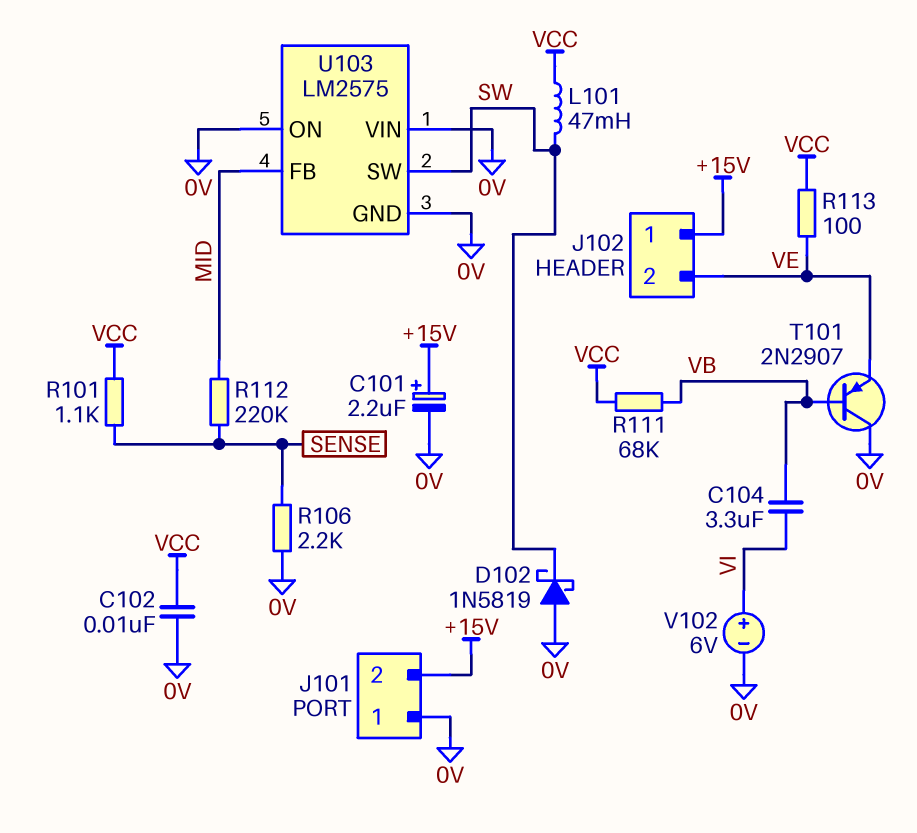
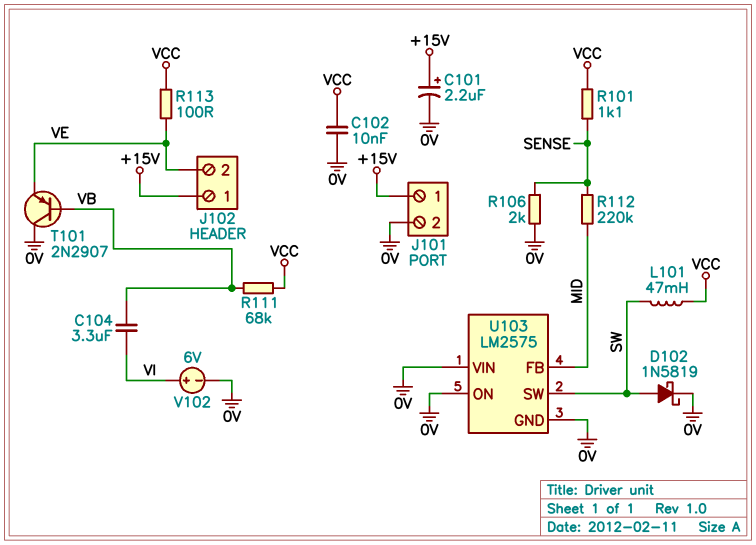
D102: schottky 1N5819 (A 0V, K SW) -> schottky 1N5819 (A SW, K 0V)
J101 pin 1: 0V -> +15V
J101 pin 2: +15V -> 0V
R106: 2.2k (0V, SENSE) -> 2k (0V, SENSE)

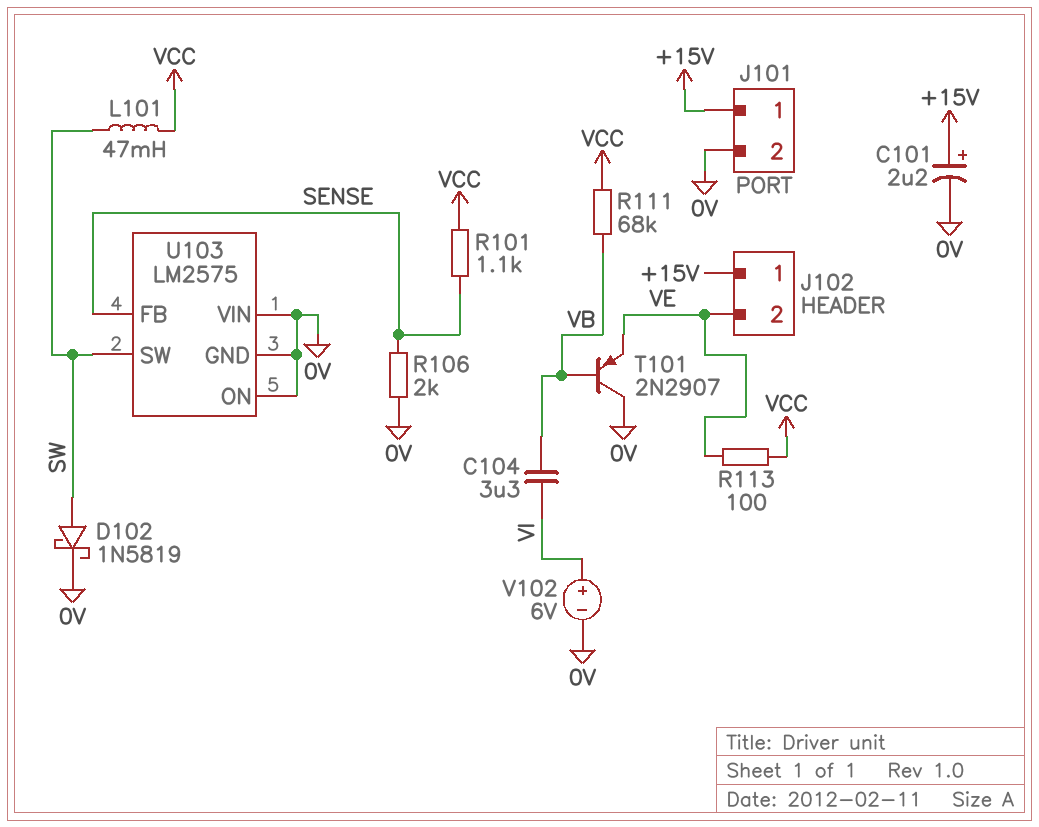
C102: 10nF (0V, VCC) -> none
R112: 220k (MID, SENSE) -> none
U103 pin FB: MID -> SENSE

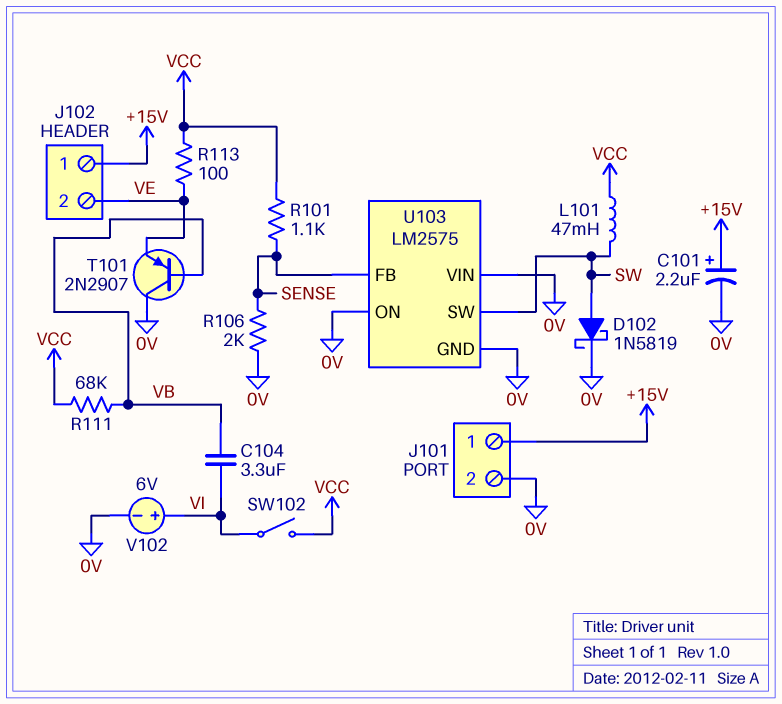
SW102: none -> switch (VCC, VI)

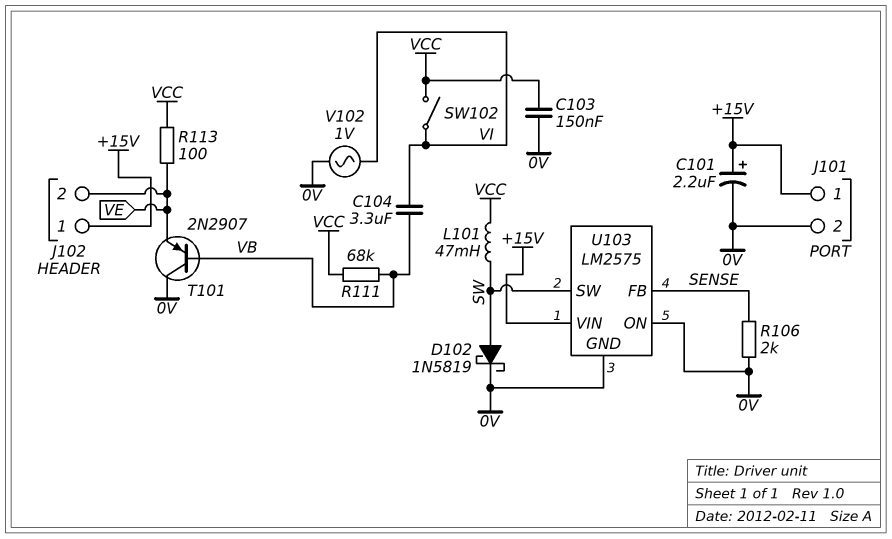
C103: none -> 150nF (0V, VCC)
R101: 1.1k (SENSE, VCC) -> none
U103 pin VIN: 0V -> +15V
V102: 6V (plus VI, minus 0V) -> AC 1V (0V, VI)

